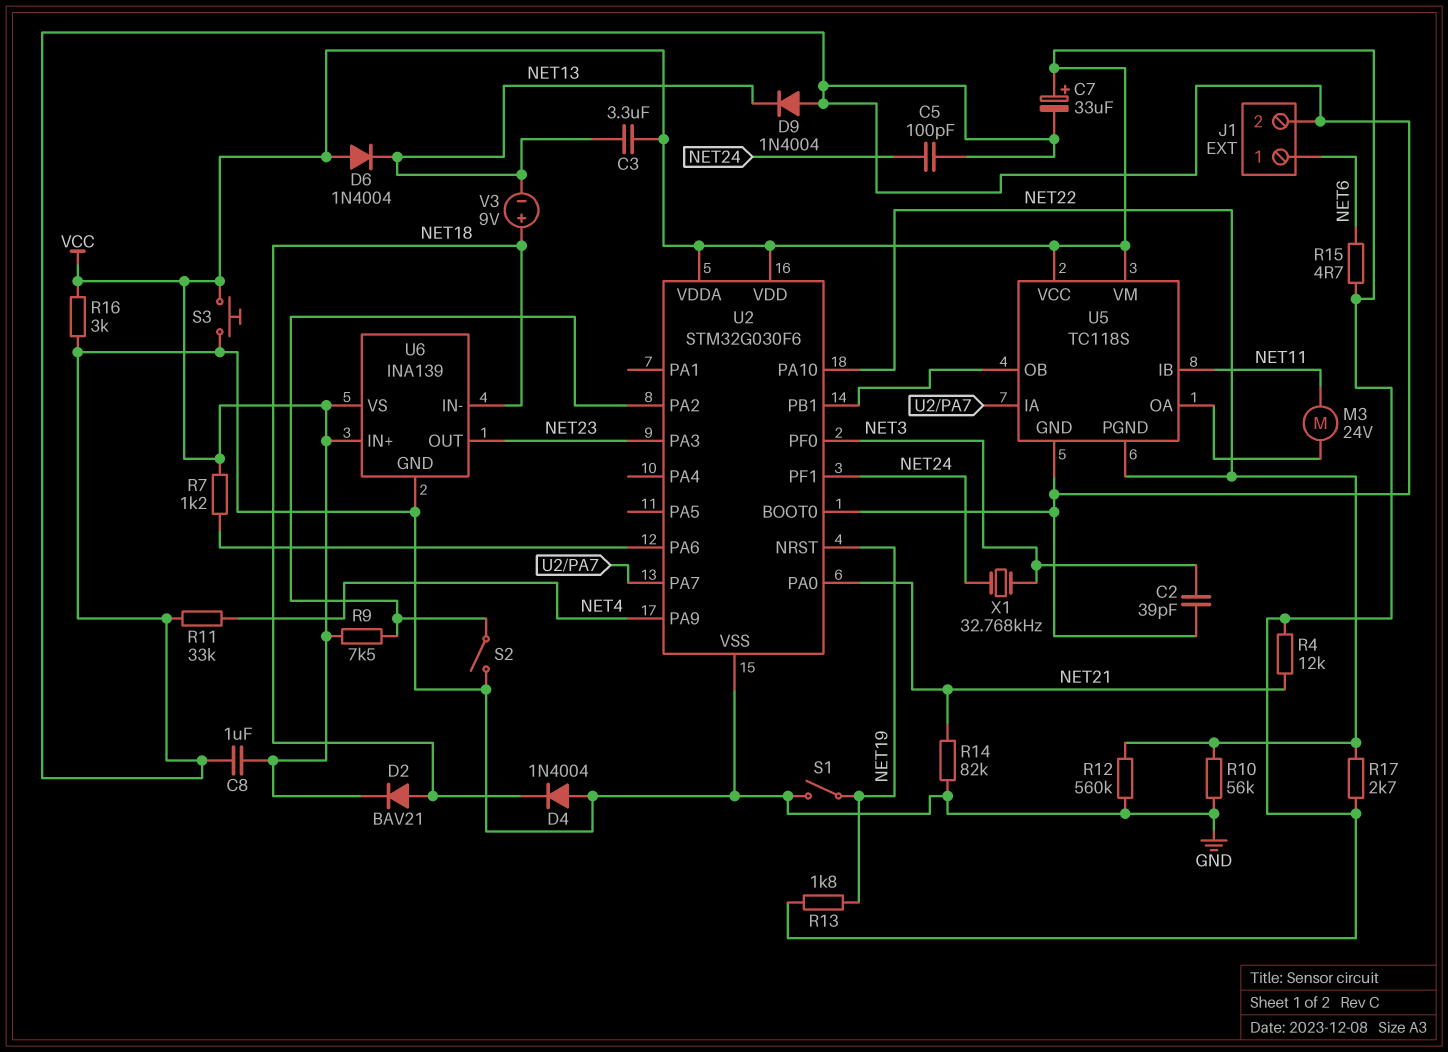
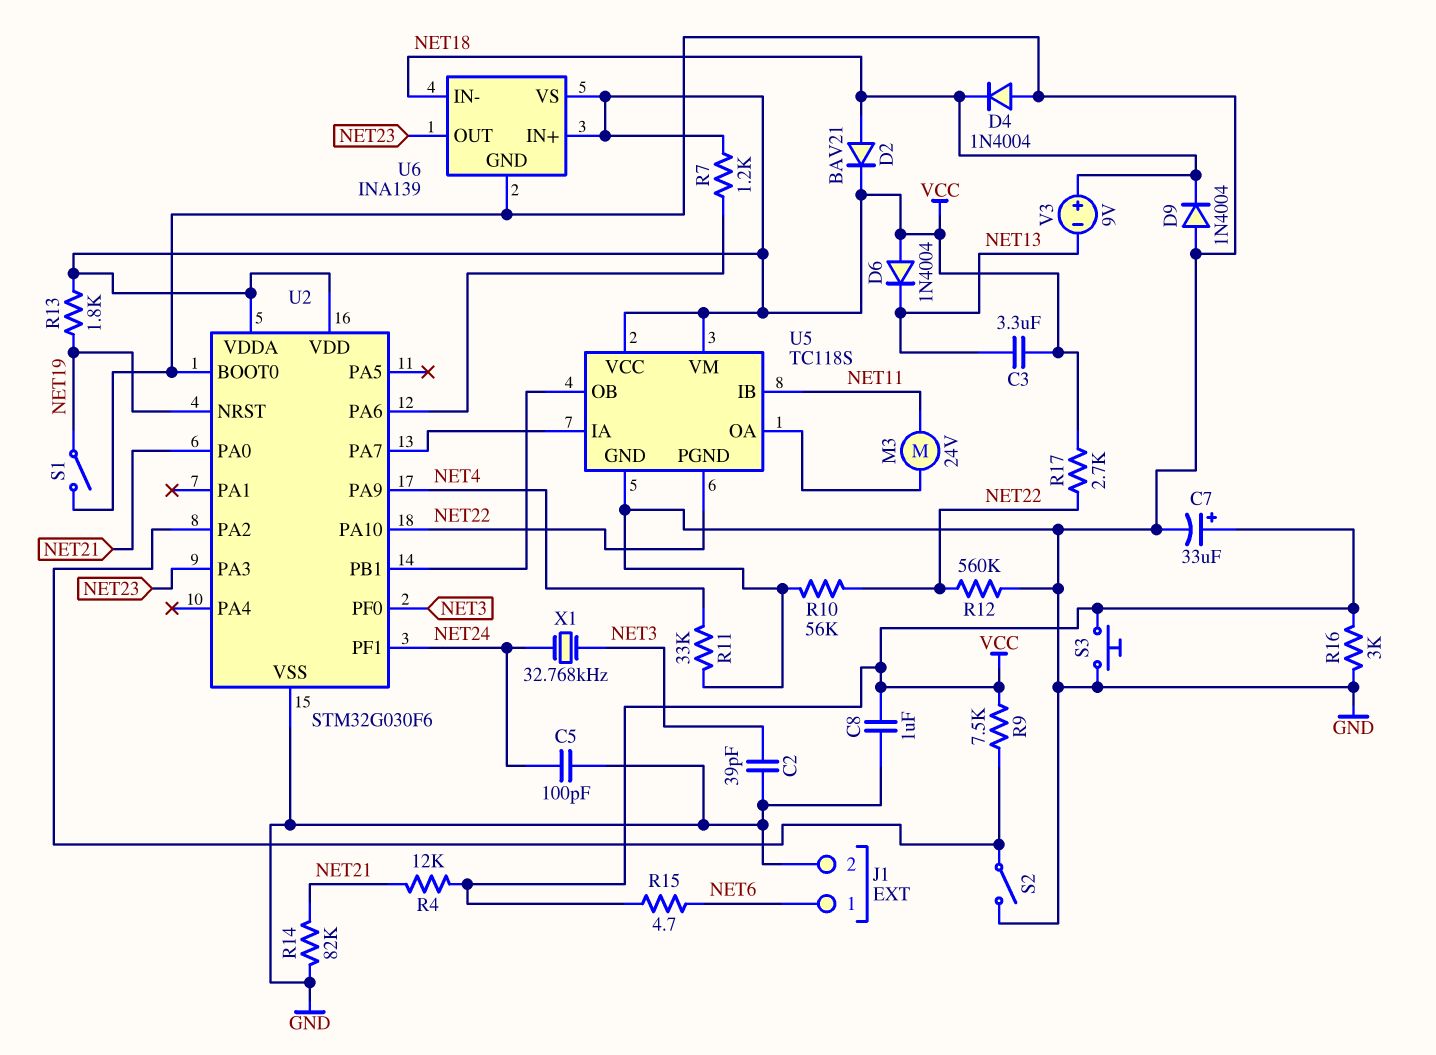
D9: diode 1N4004 (A GND, K NET13) -> diode 1N4004 (A GND, K NET18)

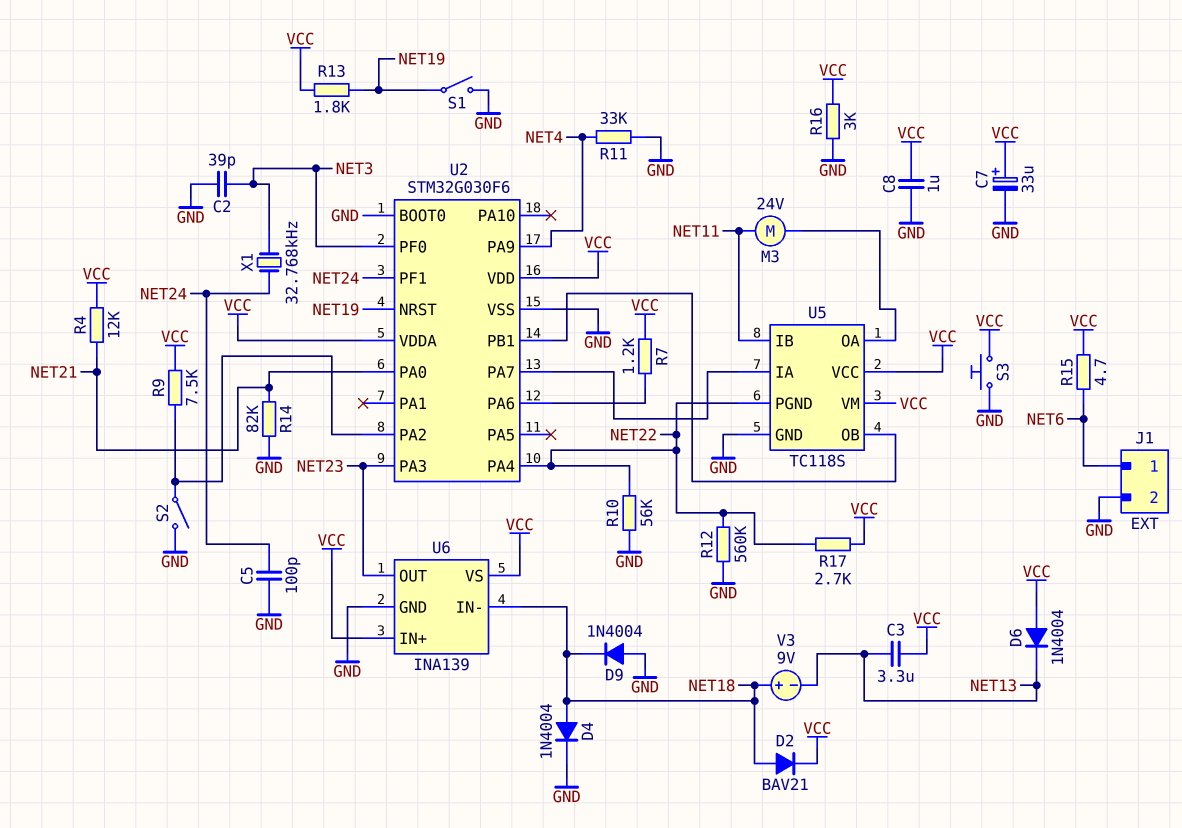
D4: diode 1N4004 (A GND, K NET18) -> diode 1N4004 (A NET18, K GND)
U2 pin PA4: none -> NET22
U2 pin PA10: NET22 -> none

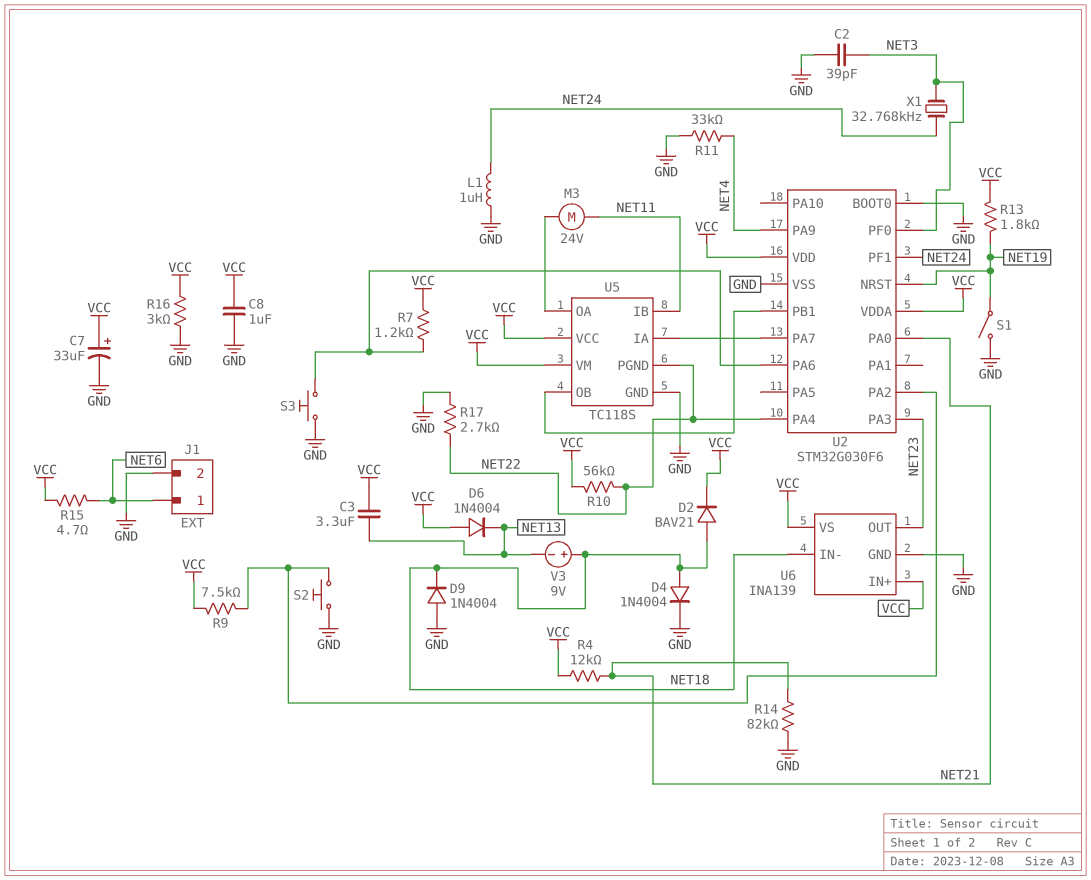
C5: 100pF (GND, NET24) -> none
L1: none -> 1uH (GND, NET24)
R10: 56k (GND, NET22) -> 56k (NET22, VCC)
R12: 560k (GND, NET22) -> none
R17: 2.7k (NET22, VCC) -> 2.7k (GND, NET22)
S2: switch (GND, U2/PA2) -> button (GND, U2/PA2)
S3: button (GND, VCC) -> button (GND, U2/PA6)

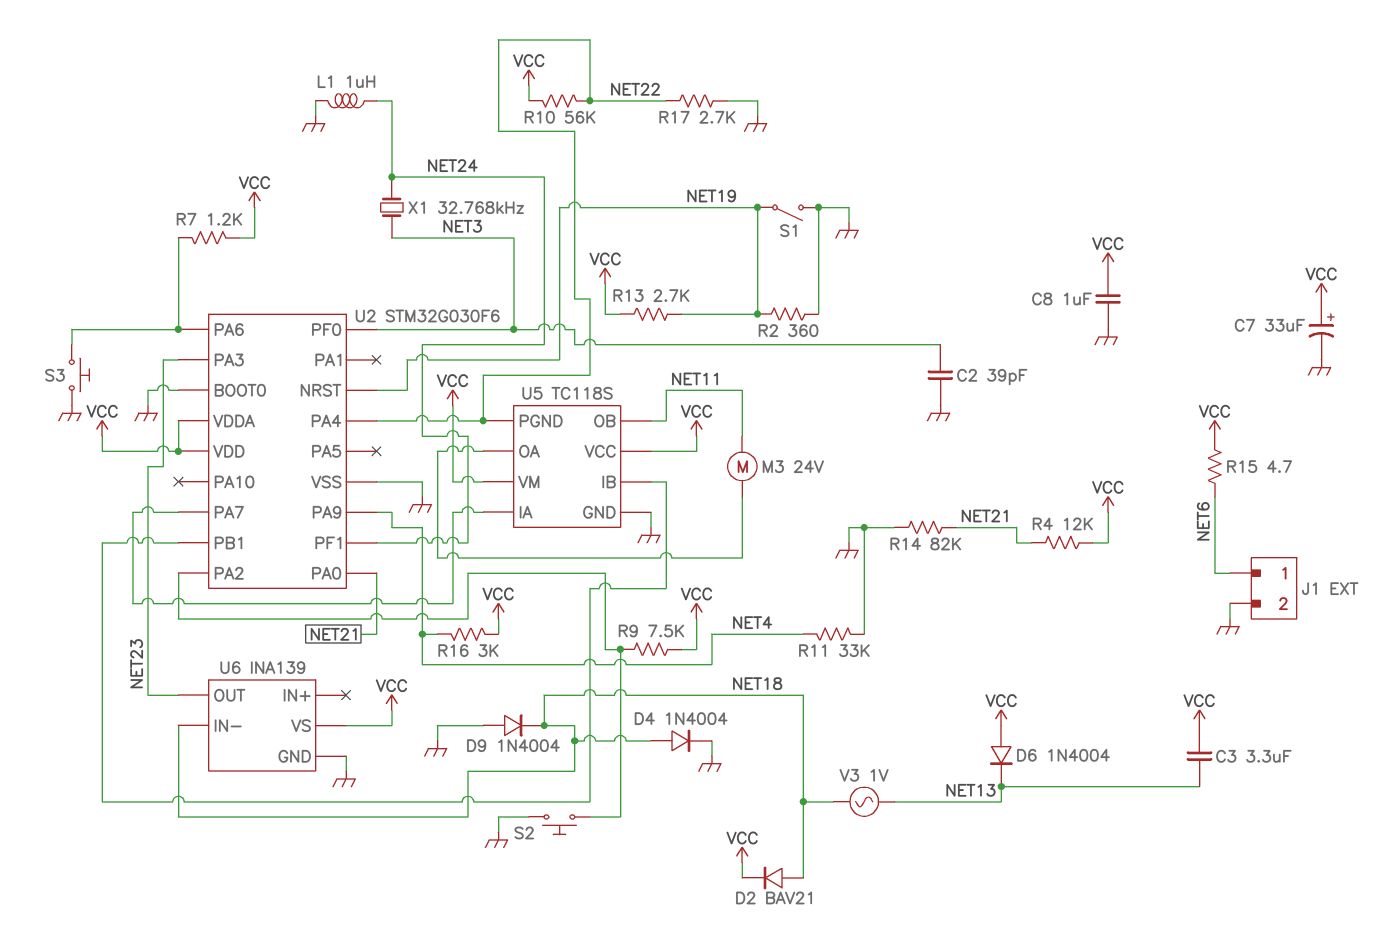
R2: none -> 360 (GND, NET19)
R13: 1.8k (NET19, VCC) -> 2.7k (NET19, VCC)
R16: 3k (GND, VCC) -> 3k (NET4, VCC)
U5 pin IB: NET11 -> U2/PB1
U5 pin OB: U2/PB1 -> NET11
U6 pin IN+: VCC -> none
V3: 9V (plus NET18, minus NET13) -> AC 1V (NET13, NET18)

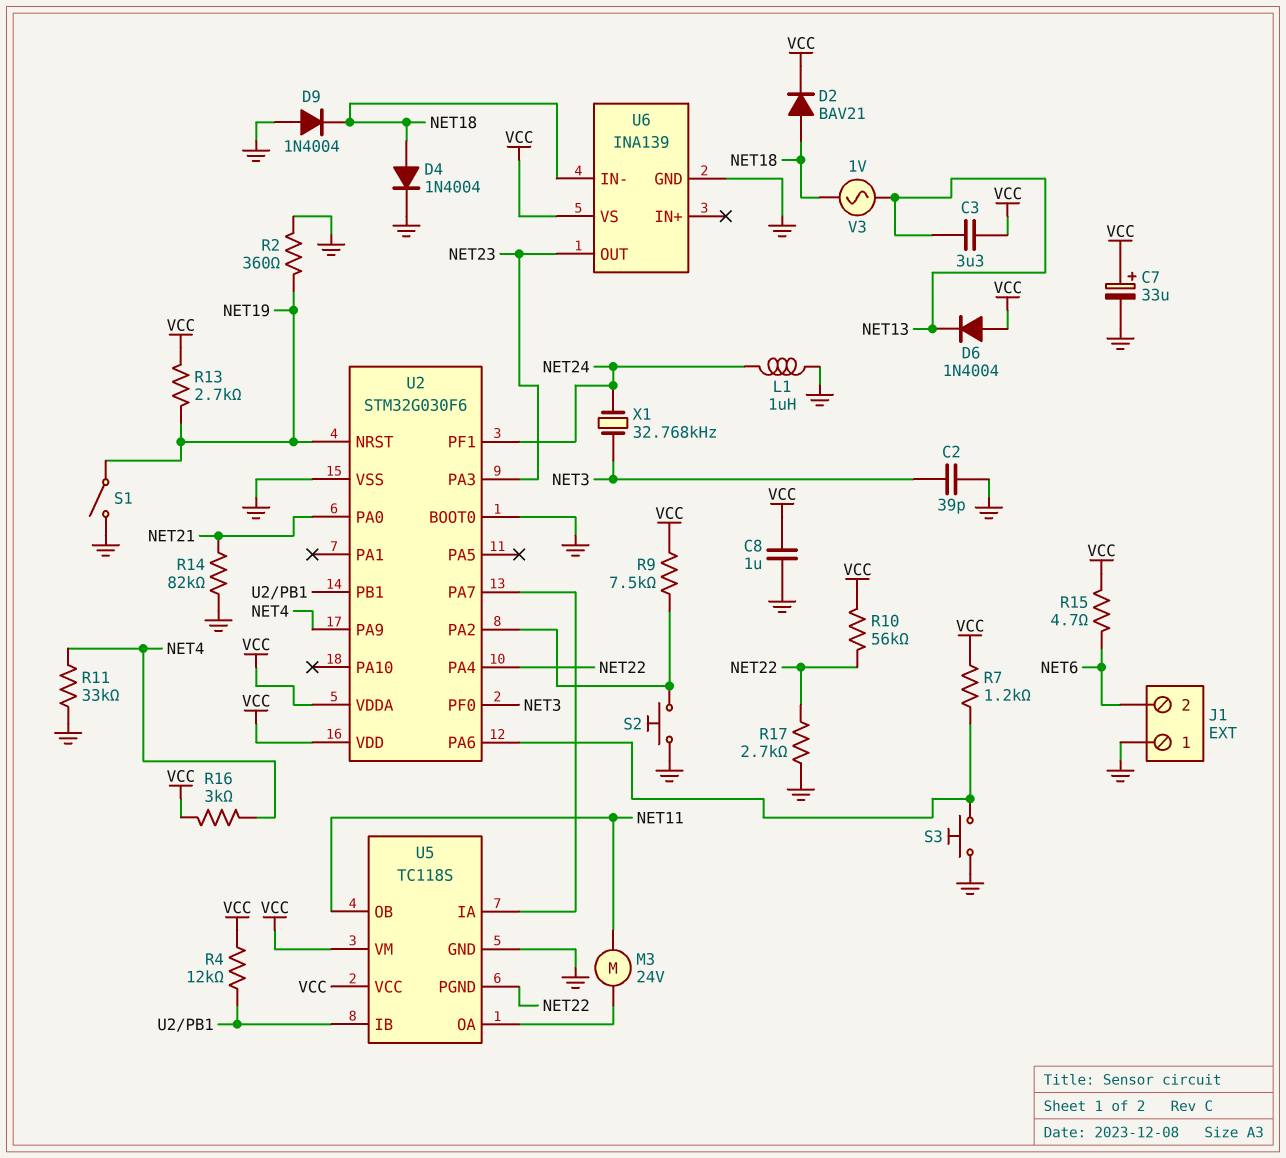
J1 pin 1: NET6 -> GND
J1 pin 2: GND -> NET6
R4: 12k (NET21, VCC) -> 12k (U2/PB1, VCC)

